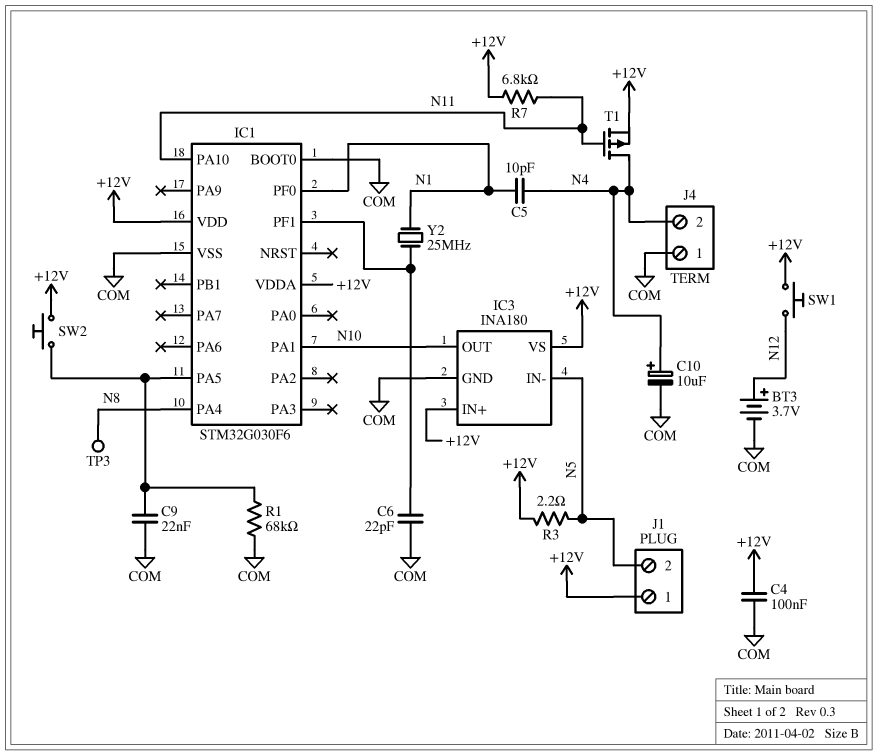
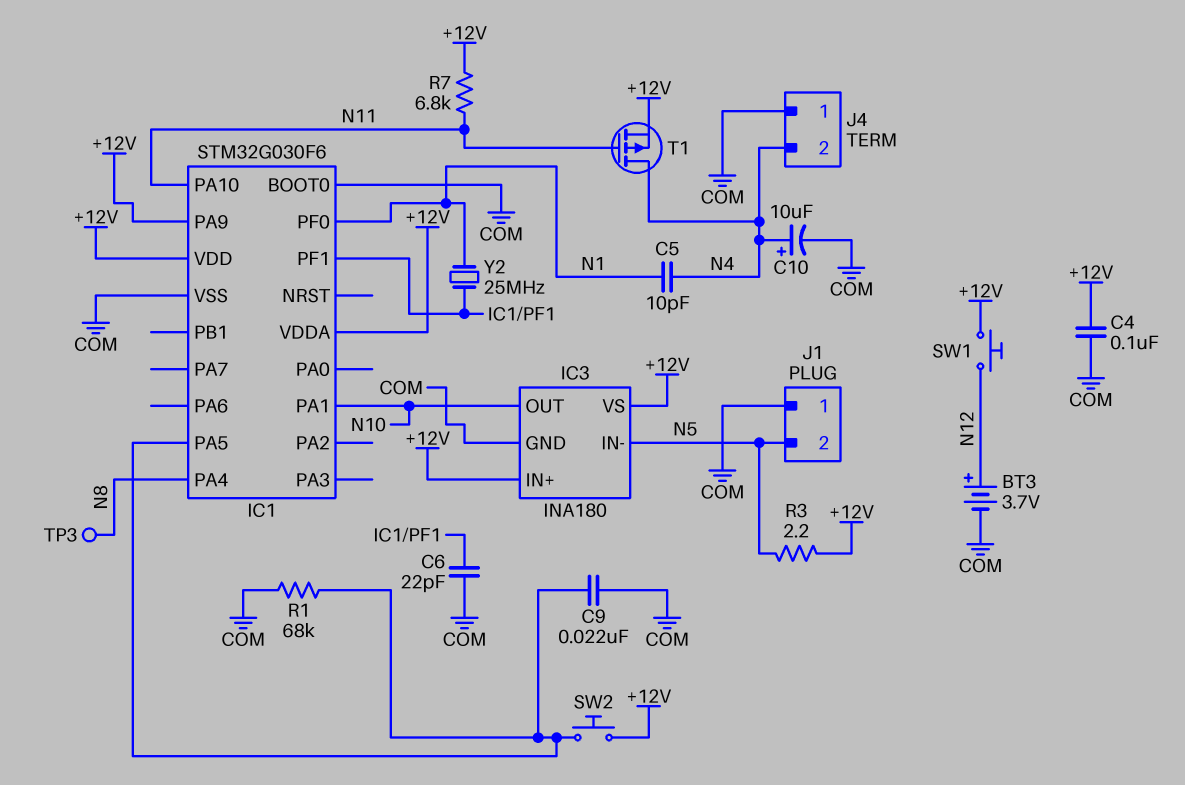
IC1 pin PA9: none -> +12V
J1 pin 1: +12V -> COM

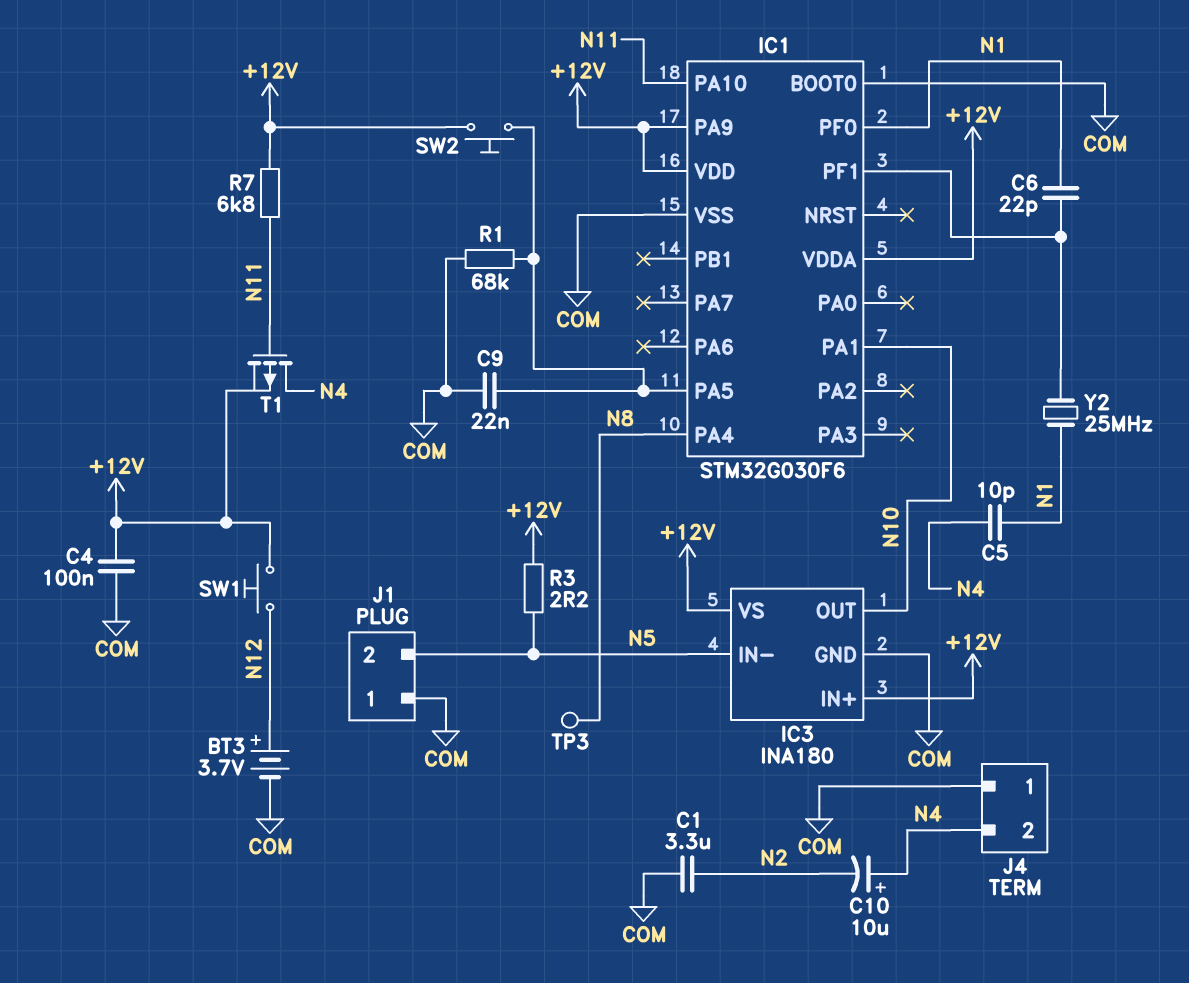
C1: none -> 3.3uF (COM, N2)
C6: 22pF (COM, IC1/PF1) -> 22pF (IC1/PF1, N1)
C10: 10uF (plus N4, minus COM) -> 10uF (plus N4, minus N2)

